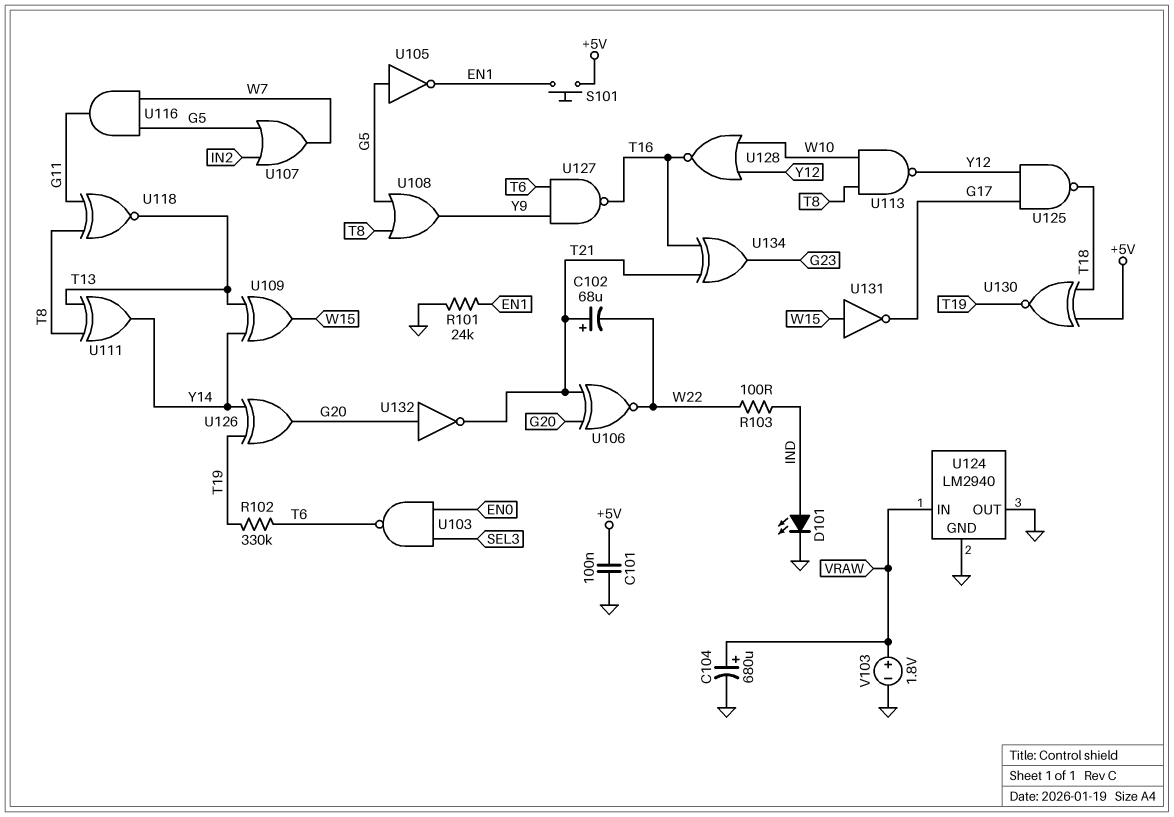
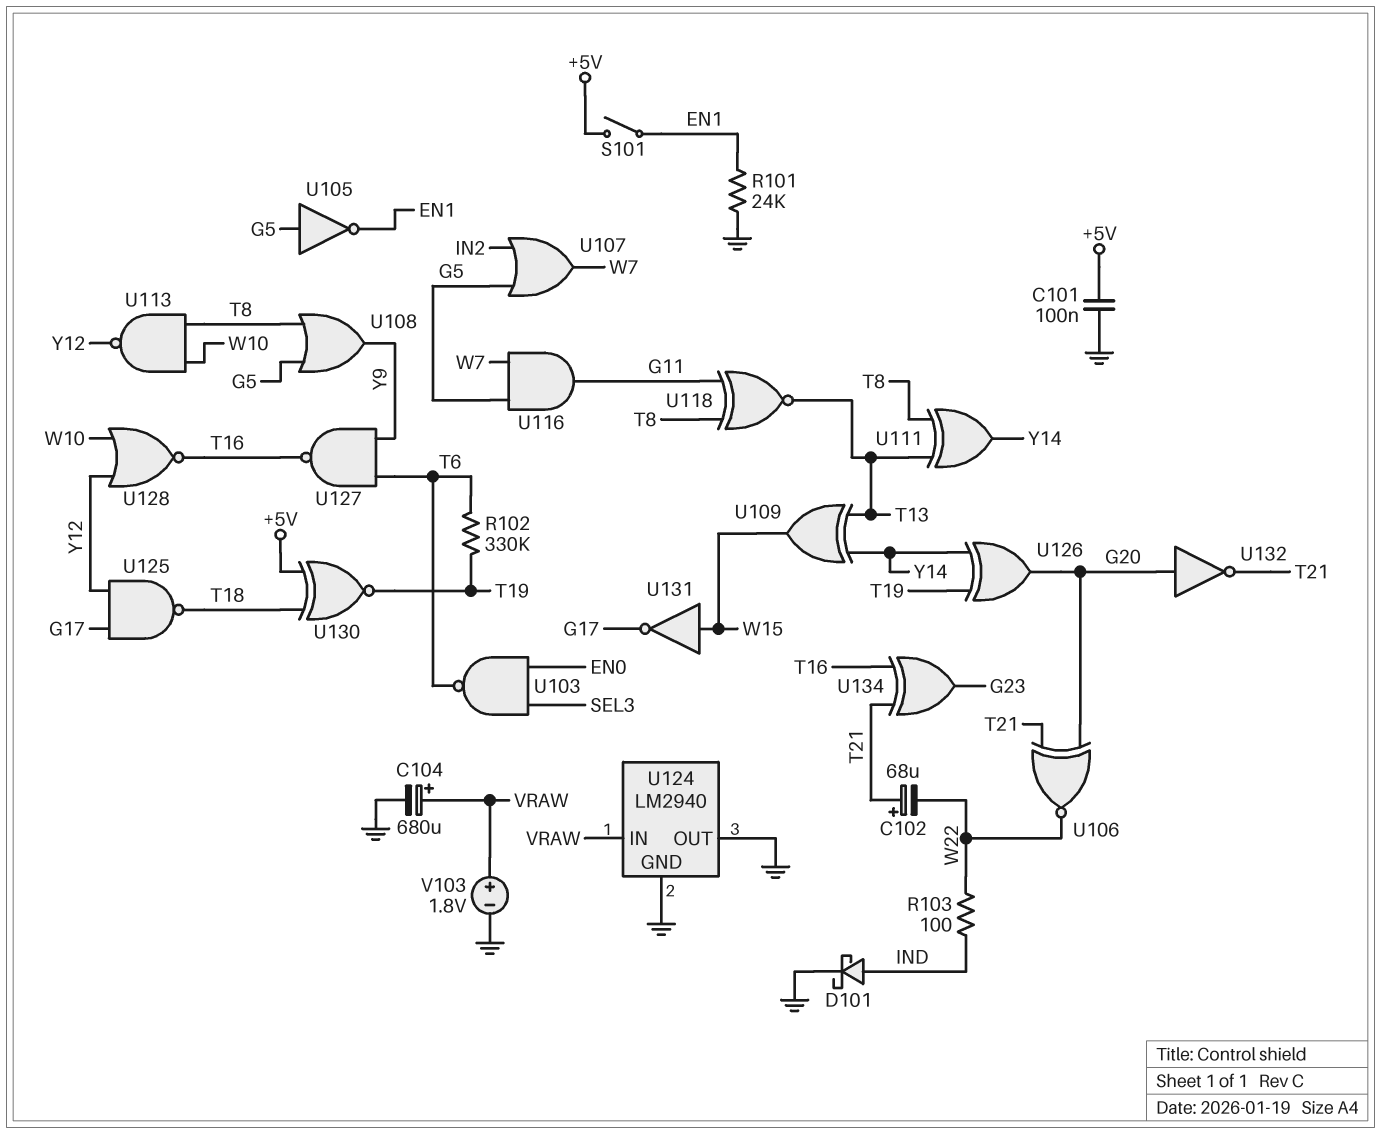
D101: LED (A IND, K GND) -> schottky (A IND, K GND)
S101: button (+5V, EN1) -> switch (+5V, EN1)

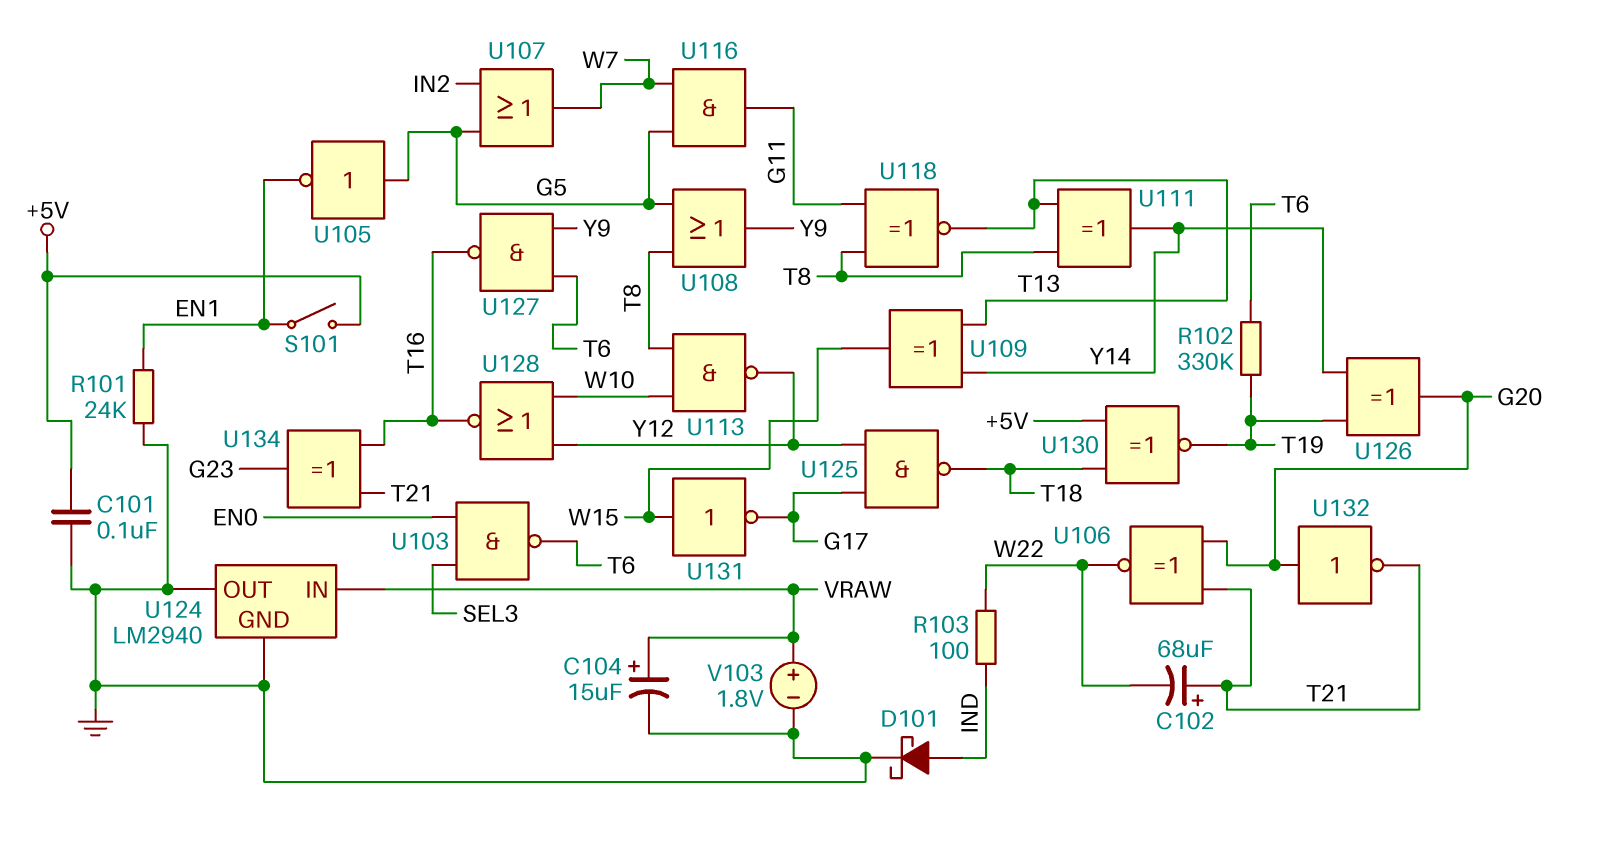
C104: 680uF (plus VRAW, minus GND) -> 15uF (plus VRAW, minus GND)

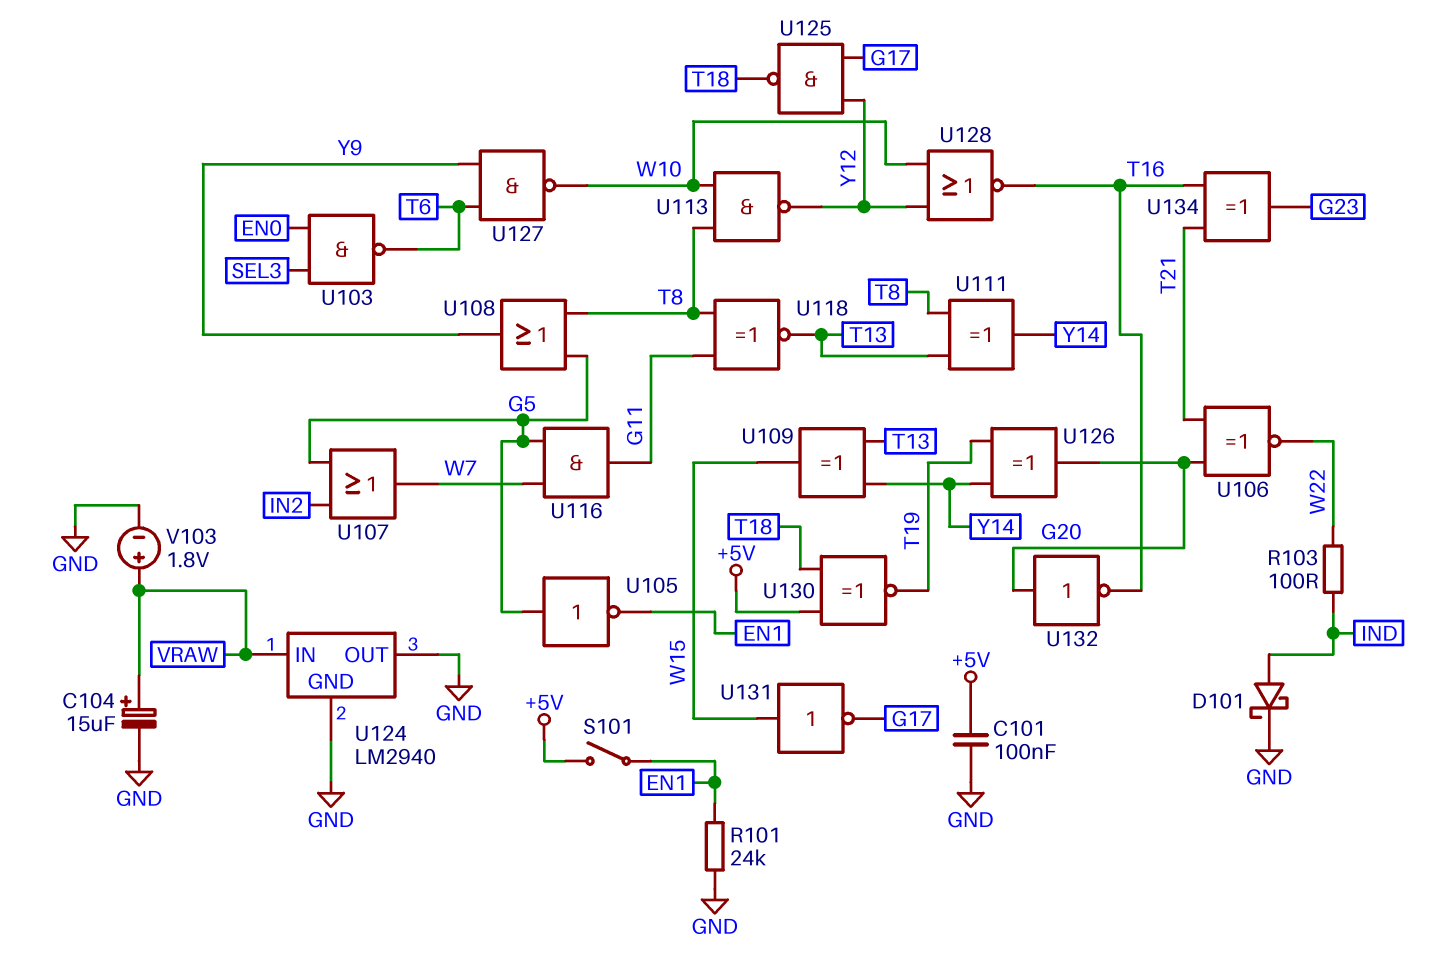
C102: 68uF (plus T21, minus W22) -> none
R102: 330k (T6, T19) -> none
U127: NAND (in T6, in Y9, out T16) -> NAND (in T6, in Y9, out W10)
U132: NOT (in G20, out T21) -> NOT (in G20, out T16)

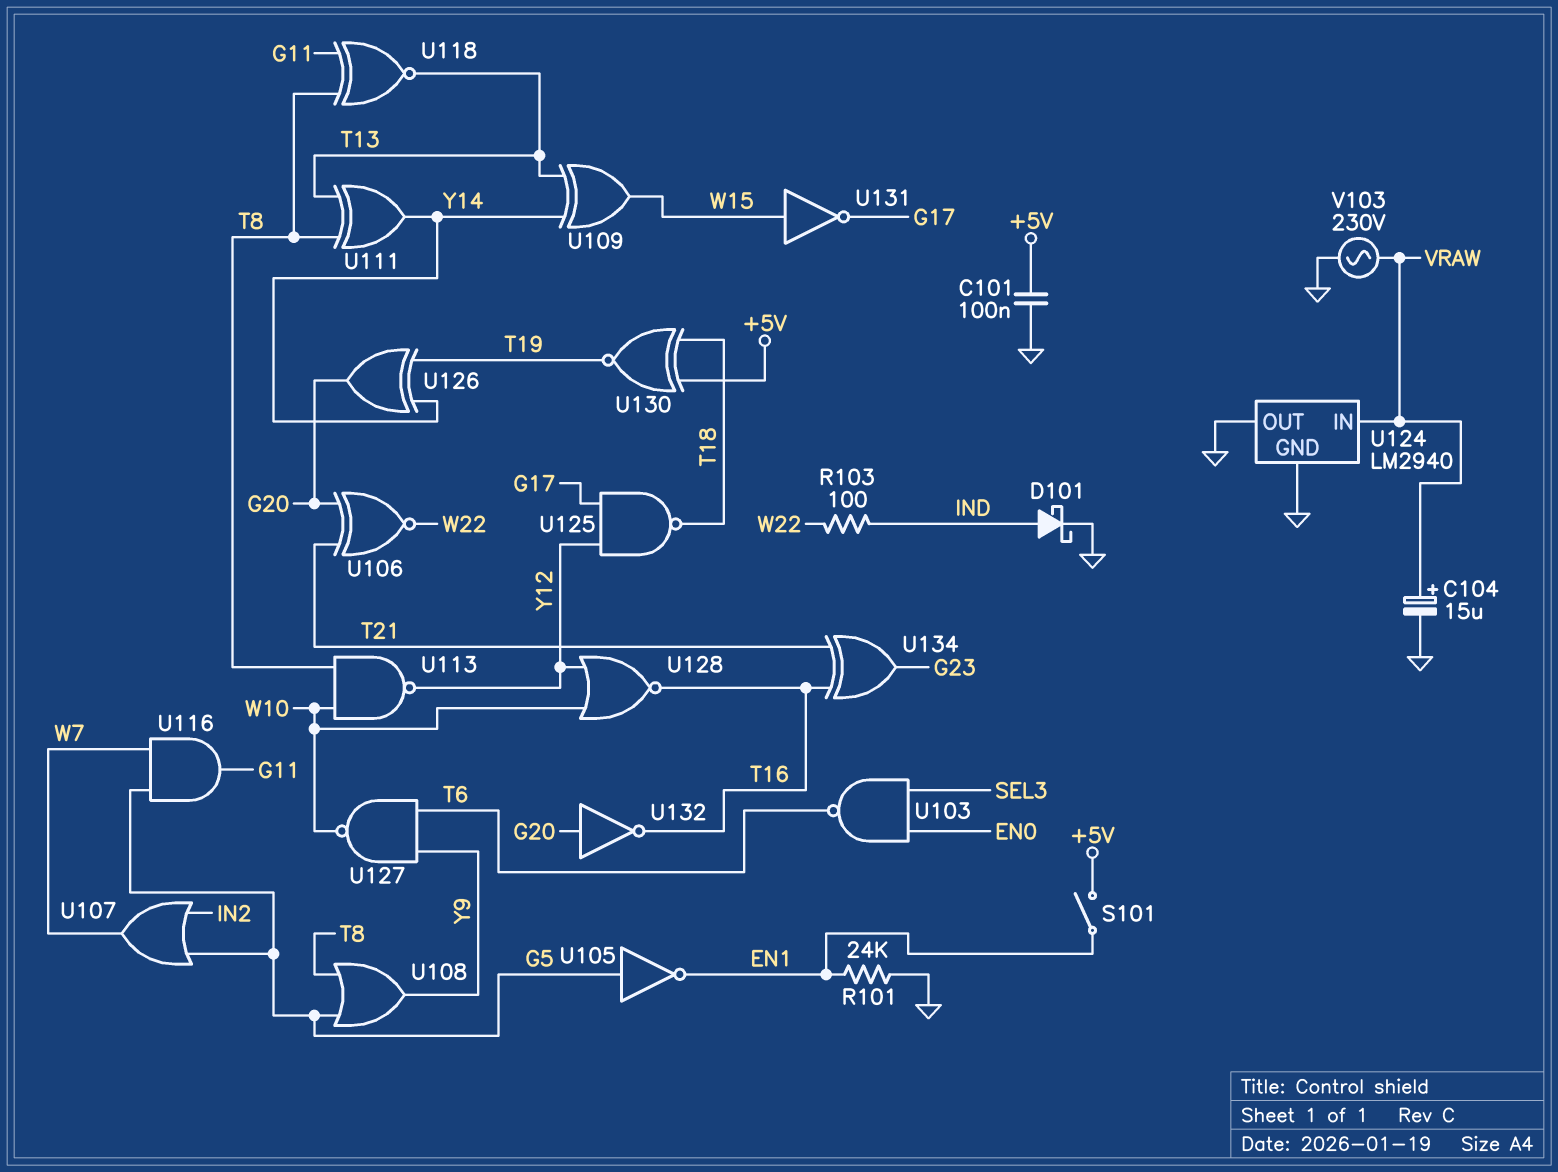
V103: 1.8V (plus VRAW, minus GND) -> AC 230V (GND, VRAW)

